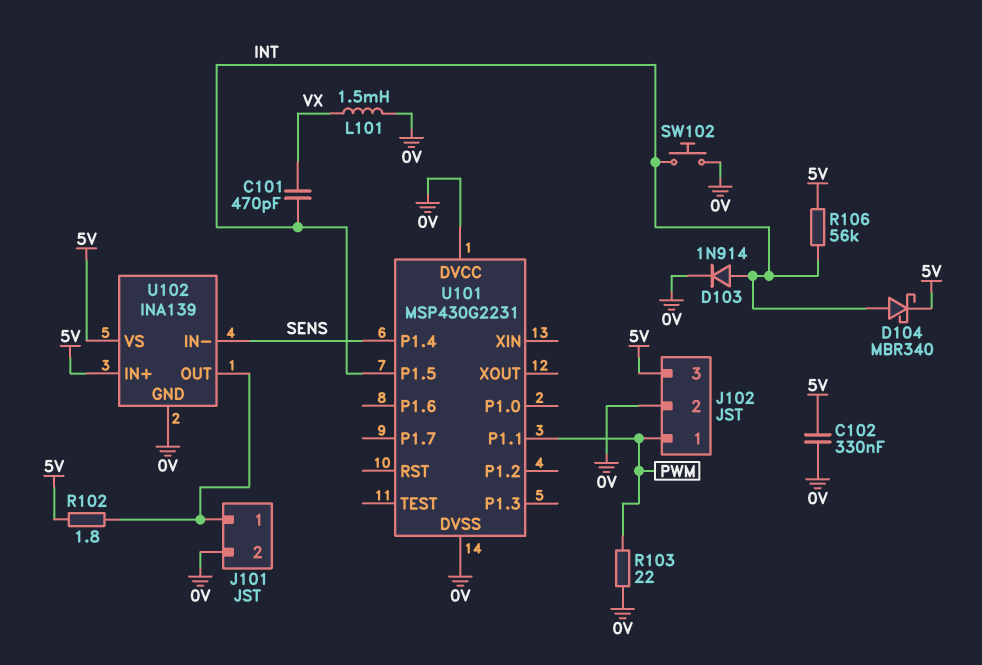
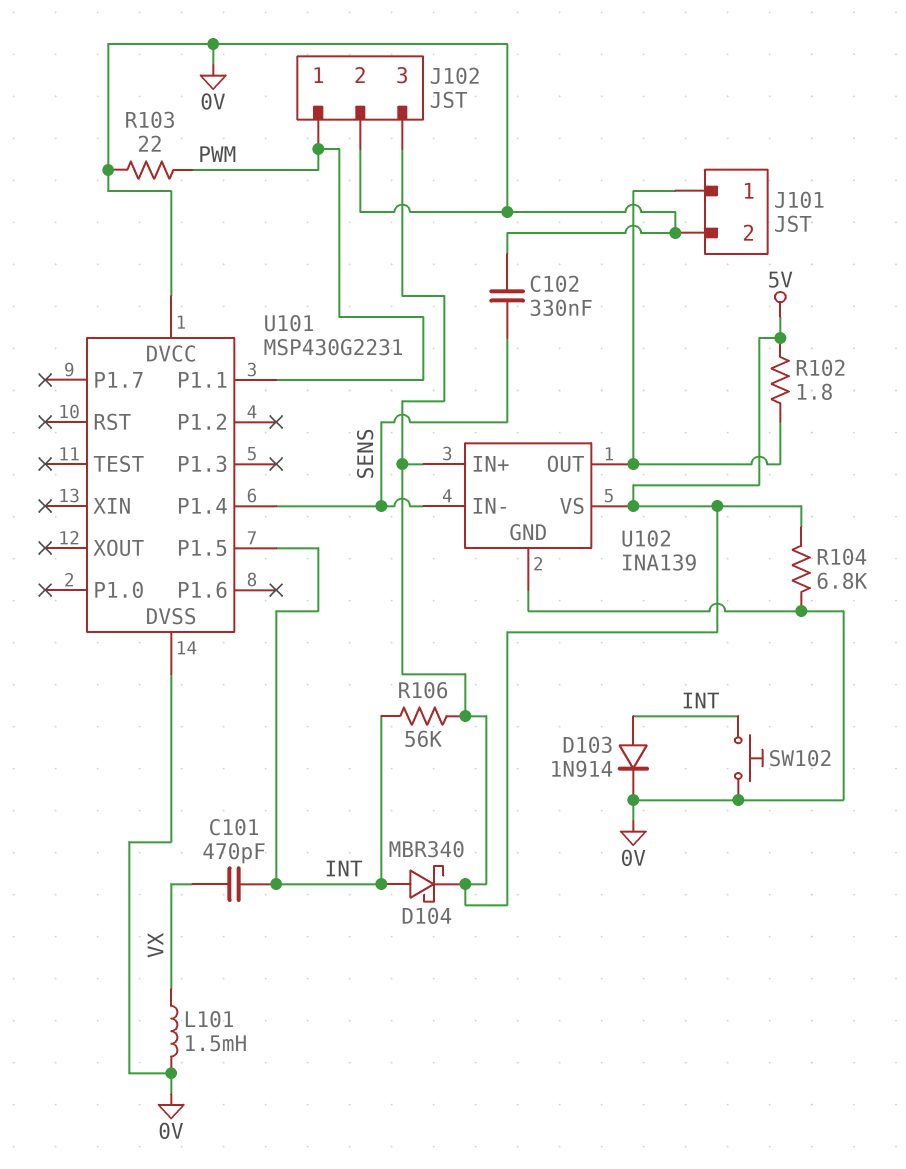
C102: 330nF (0V, 5V) -> 330nF (0V, SENS)
R104: none -> 6.8k (0V, 5V)

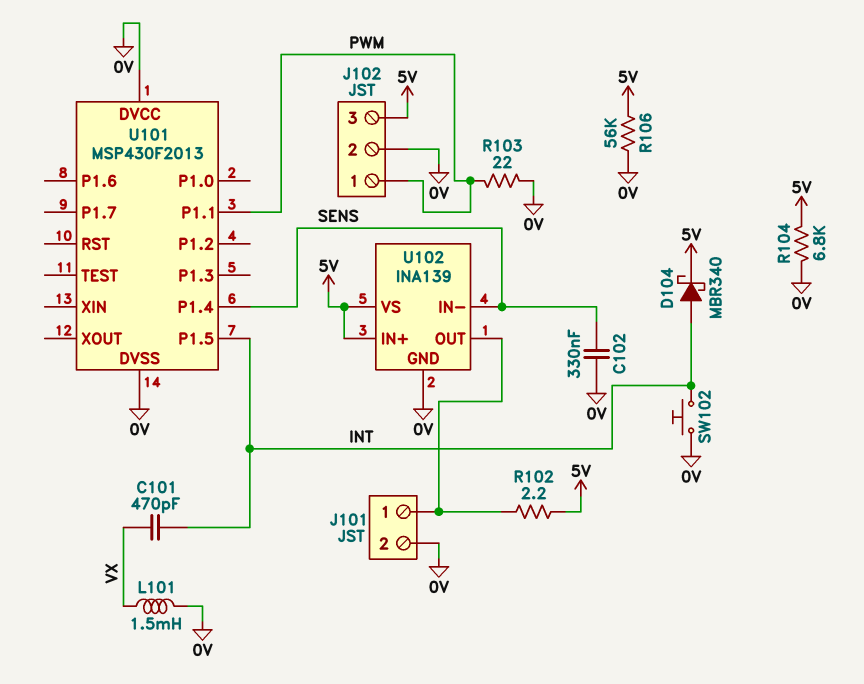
D103: diode 1N914 (A INT, K 0V) -> none
R102: 1.8 (5V, J101/1) -> 2.2 (5V, J101/1)
R106: 56k (5V, INT) -> 56k (0V, 5V)
U101: MSP430G2231 -> MSP430F2013

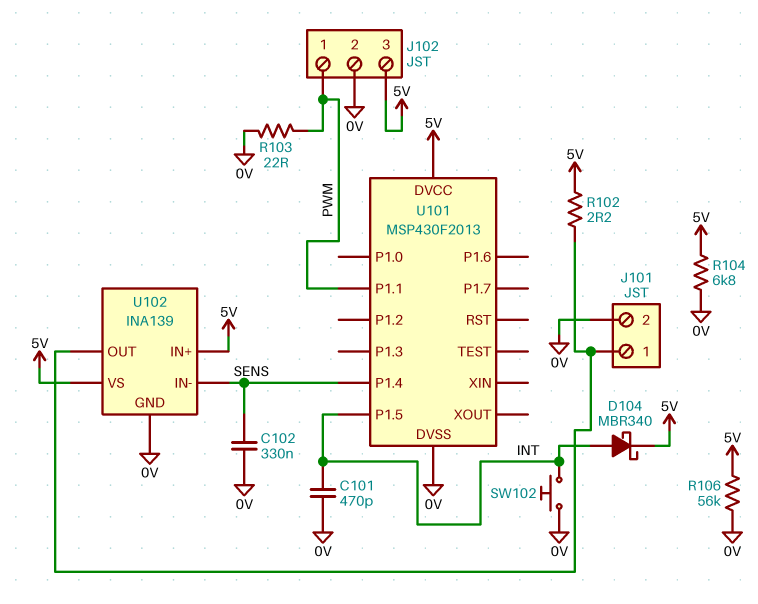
C101: 470pF (INT, VX) -> 470pF (0V, INT)
L101: 1.5mH (0V, VX) -> none
U101 pin DVCC: 0V -> 5V

